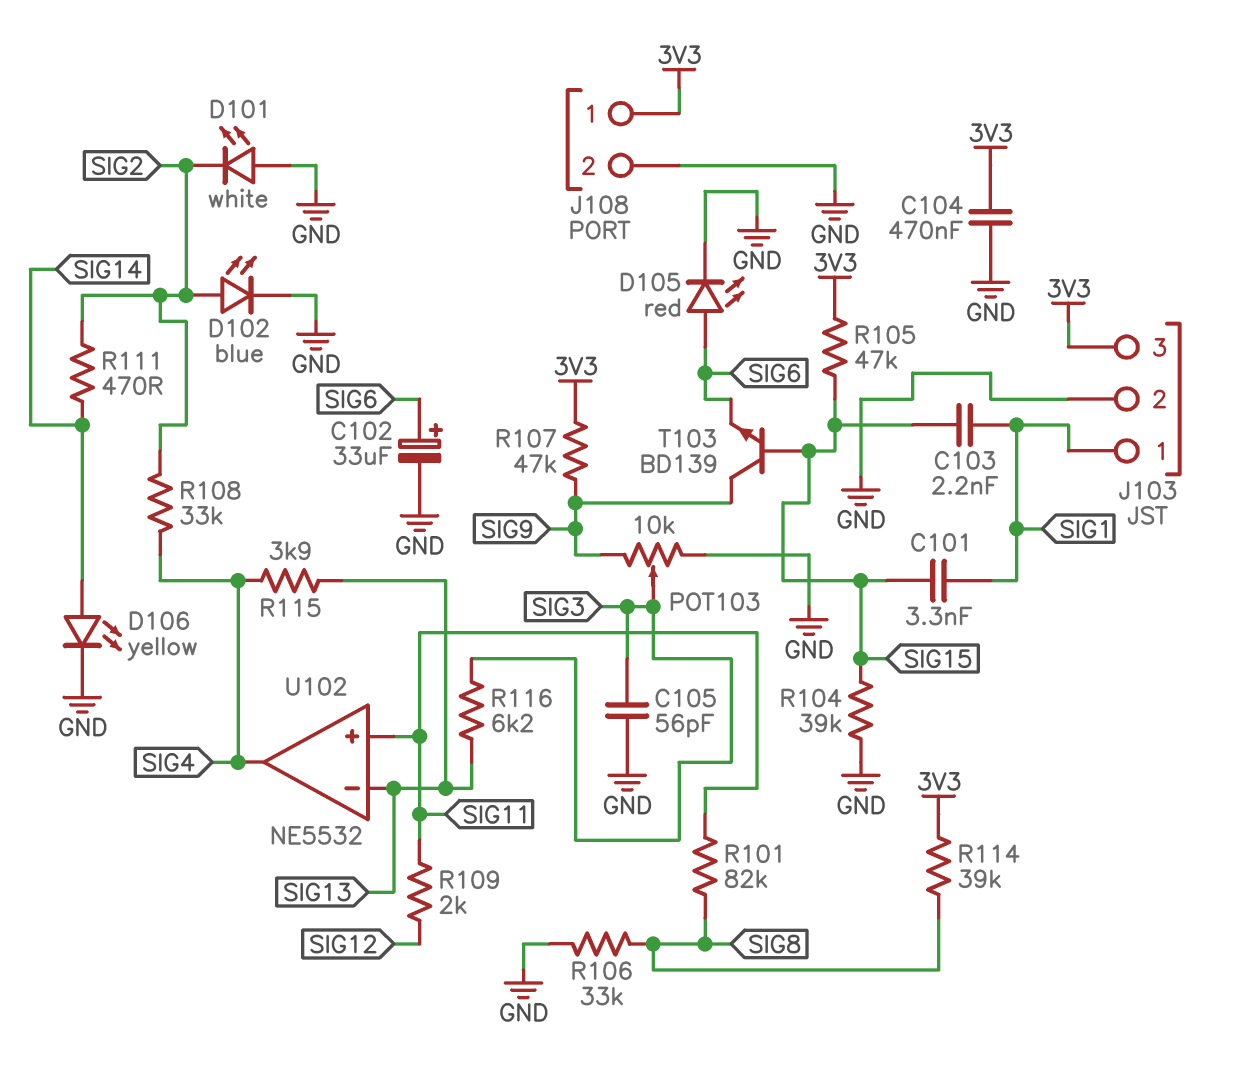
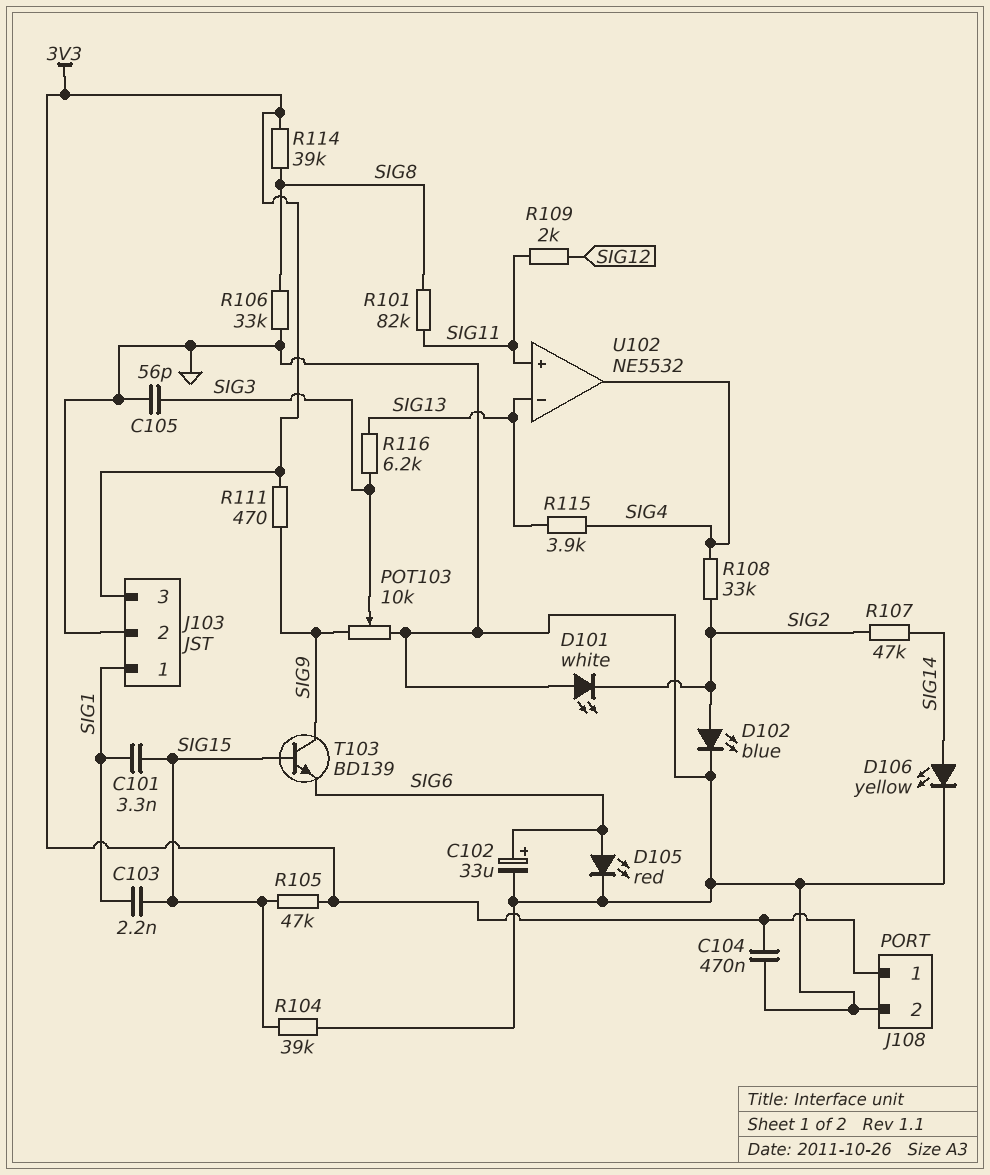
R107: 47k (3V3, SIG9) -> 47k (SIG2, SIG14)
R111: 470 (SIG2, SIG14) -> 470 (3V3, SIG9)

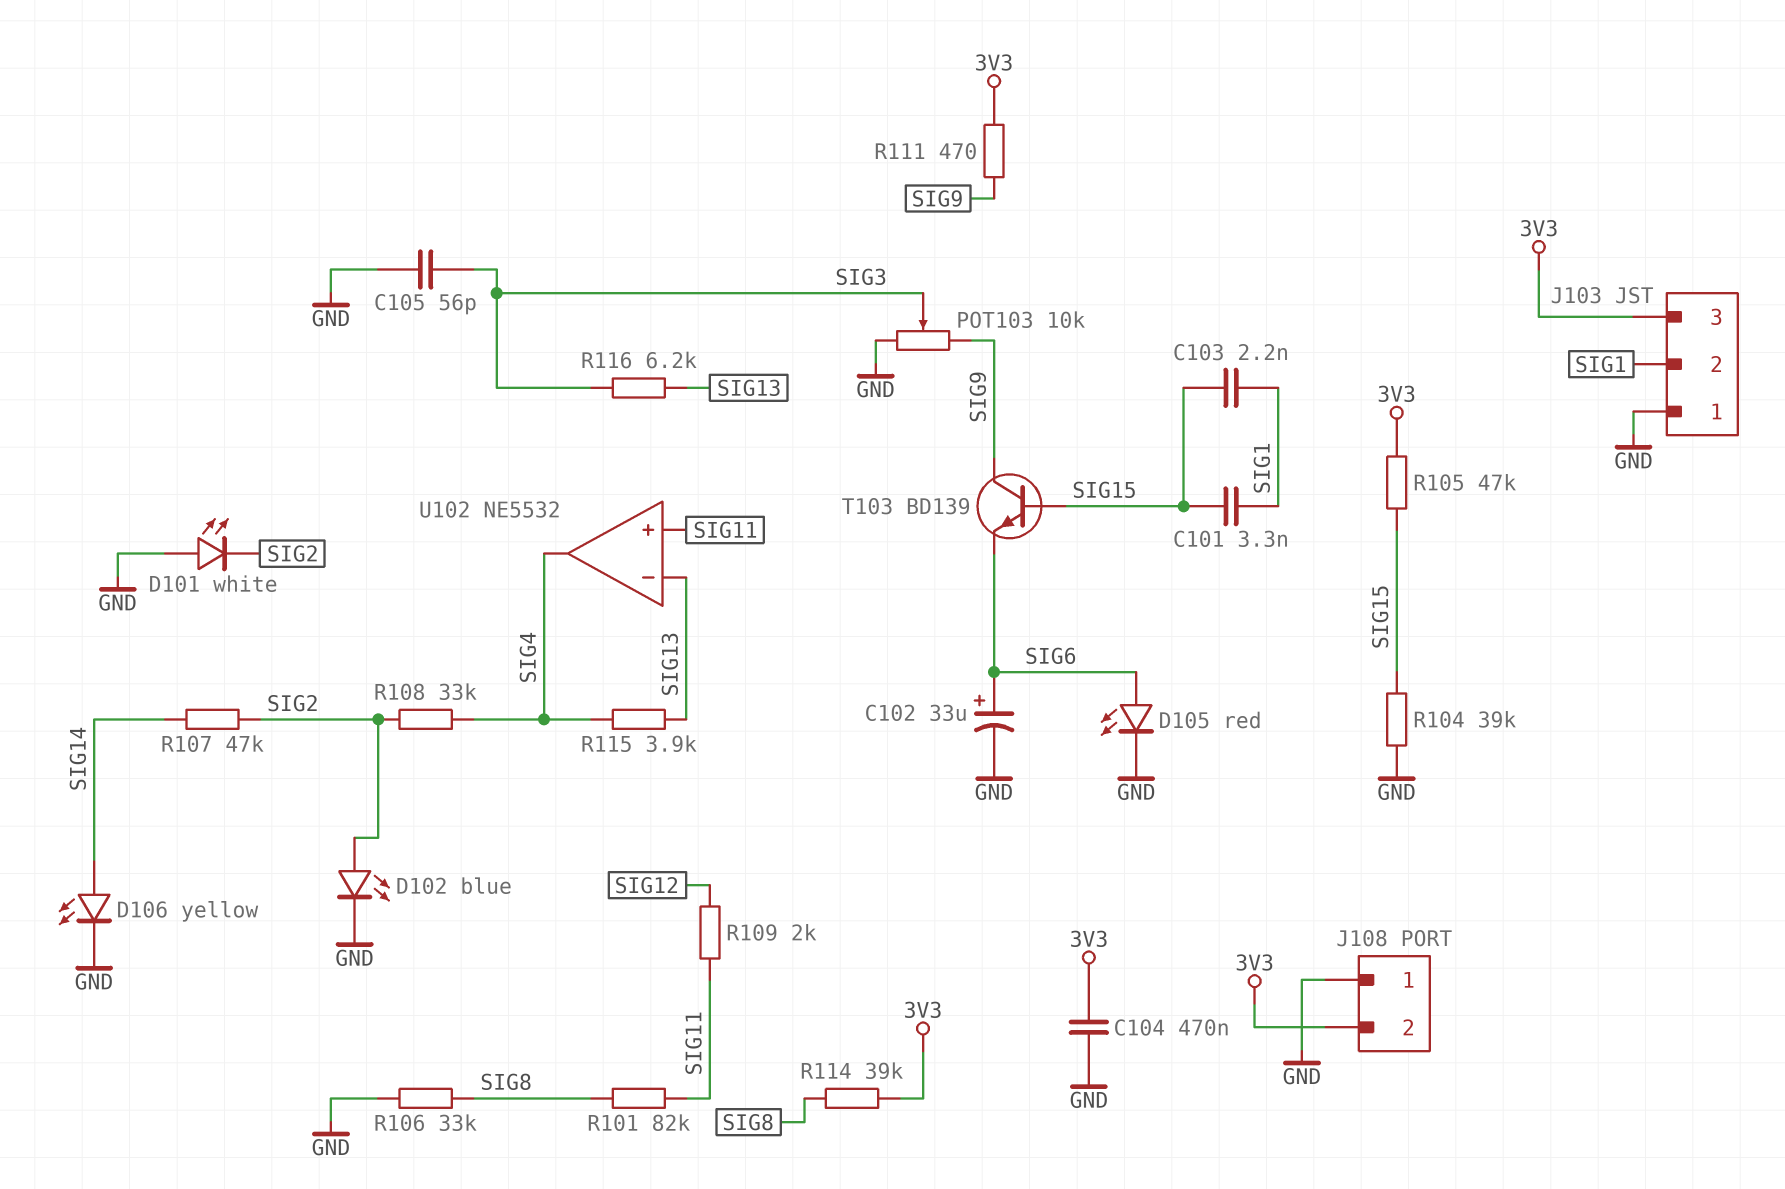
J103 pin 1: SIG1 -> GND
J103 pin 2: GND -> SIG1
J108 pin 1: 3V3 -> GND
J108 pin 2: GND -> 3V3

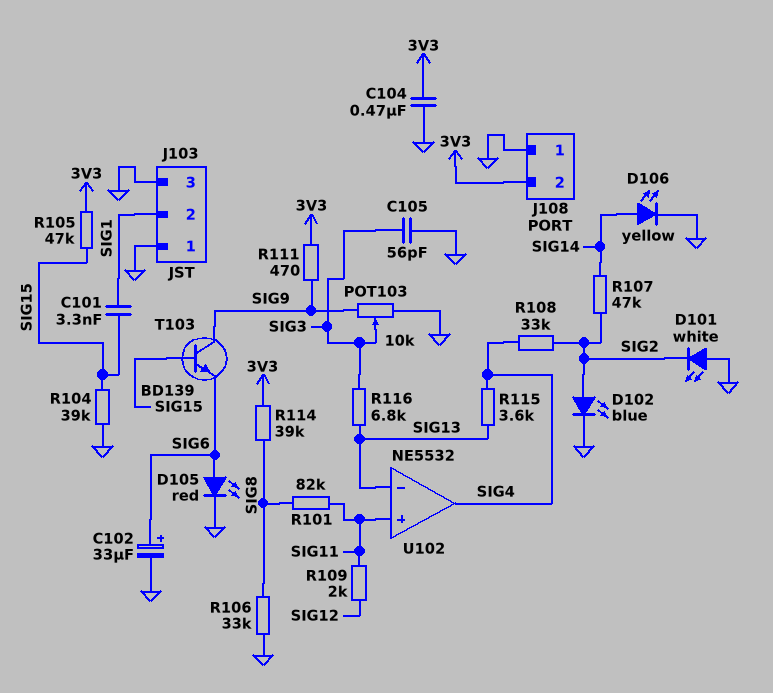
C103: 2.2nF (SIG1, SIG15) -> none
J103 pin 3: 3V3 -> GND
R115: 3.9k (SIG4, SIG13) -> 3.6k (SIG4, SIG13)
R116: 6.2k (SIG3, SIG13) -> 6.8k (SIG3, SIG13)

